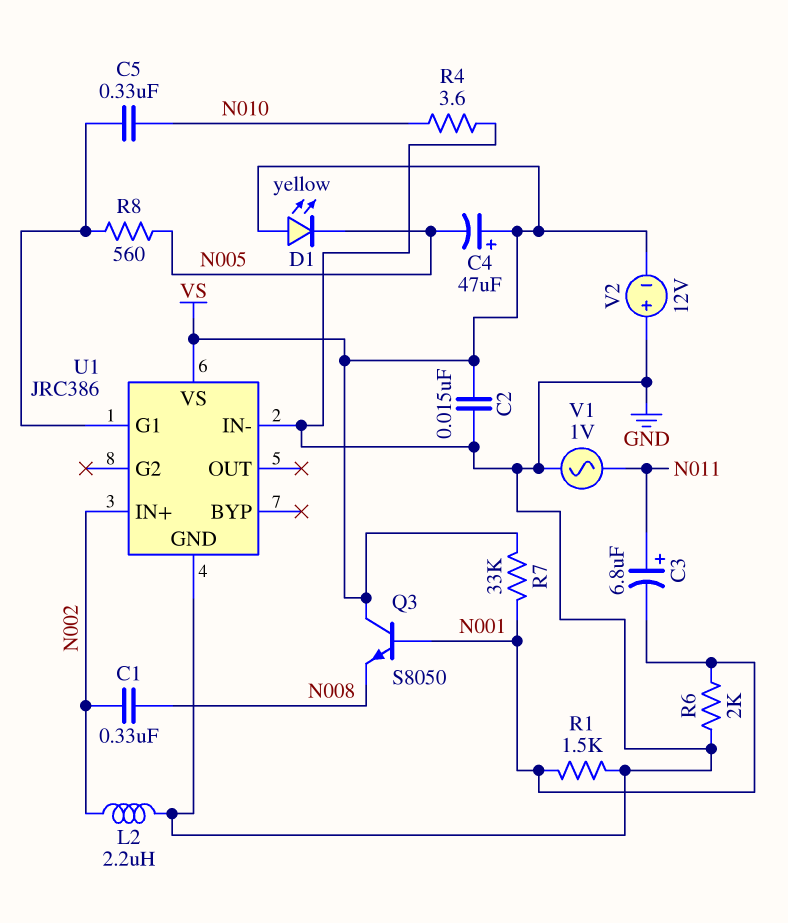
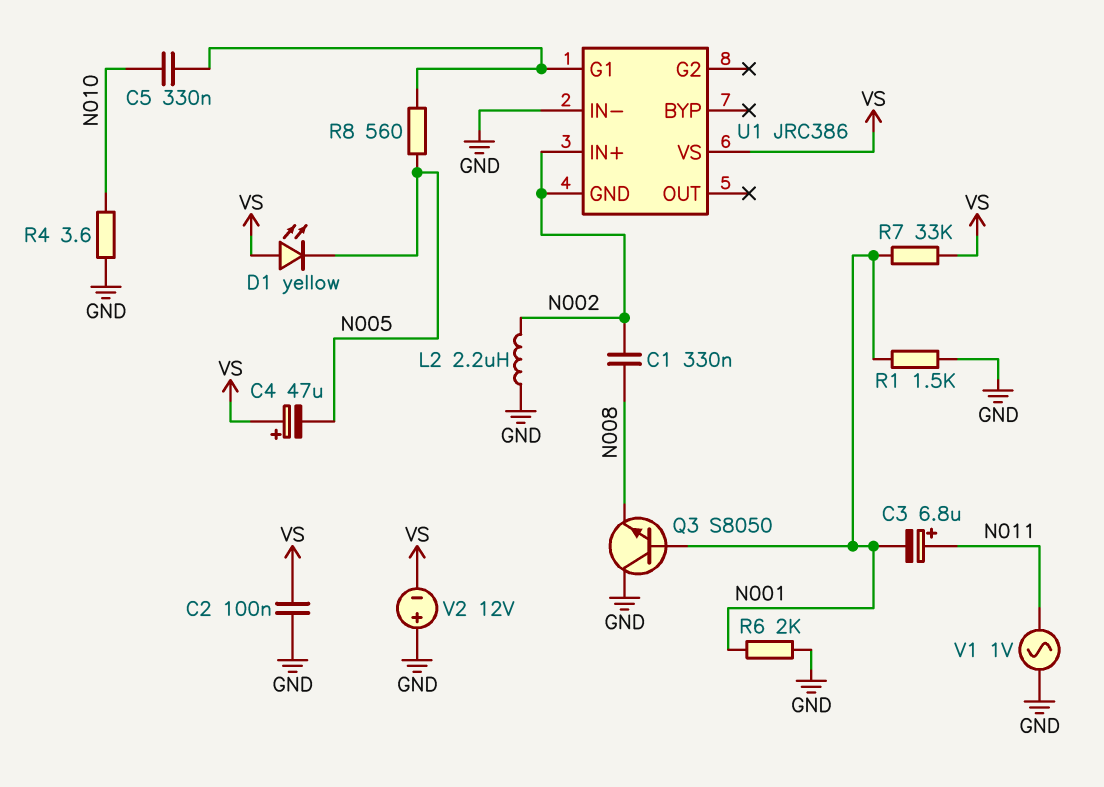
C2: 15nF (GND, VS) -> 100nF (GND, VS)
Q3: NPN S8050 (B N001, C VS, E N008) -> NPN S8050 (B N001, C GND, E N008)
U1 pin GND: GND -> N002

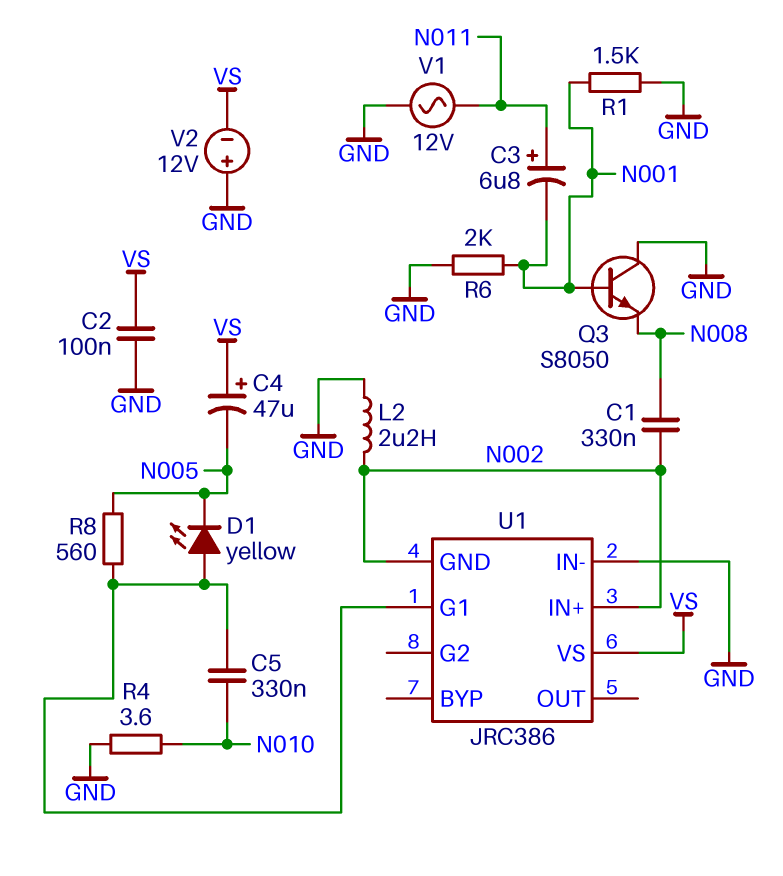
D1: LED yellow (A VS, K N005) -> LED yellow (A U1/G1, K N005)
R7: 33k (N001, VS) -> none
V1: AC 1V (GND, N011) -> AC 12V (GND, N011)

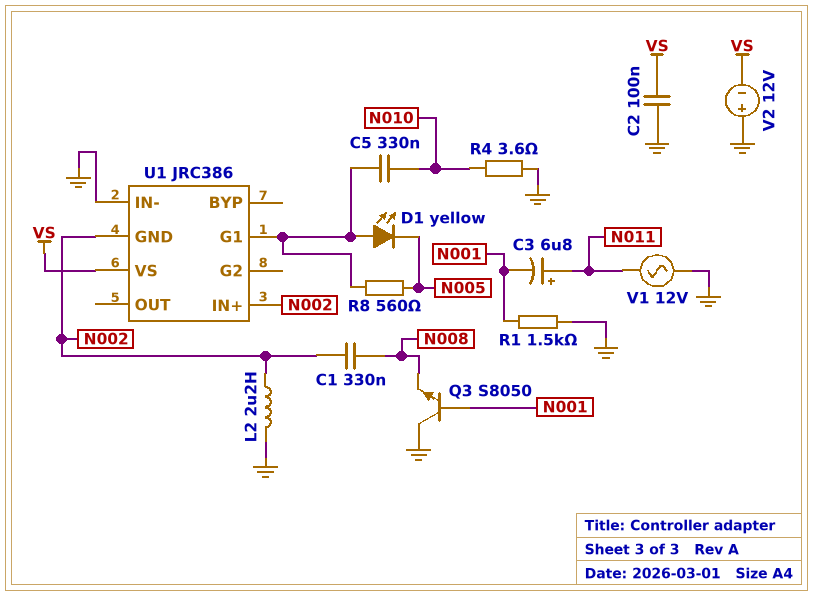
C4: 47uF (plus VS, minus N005) -> none
R6: 2k (GND, N001) -> none

